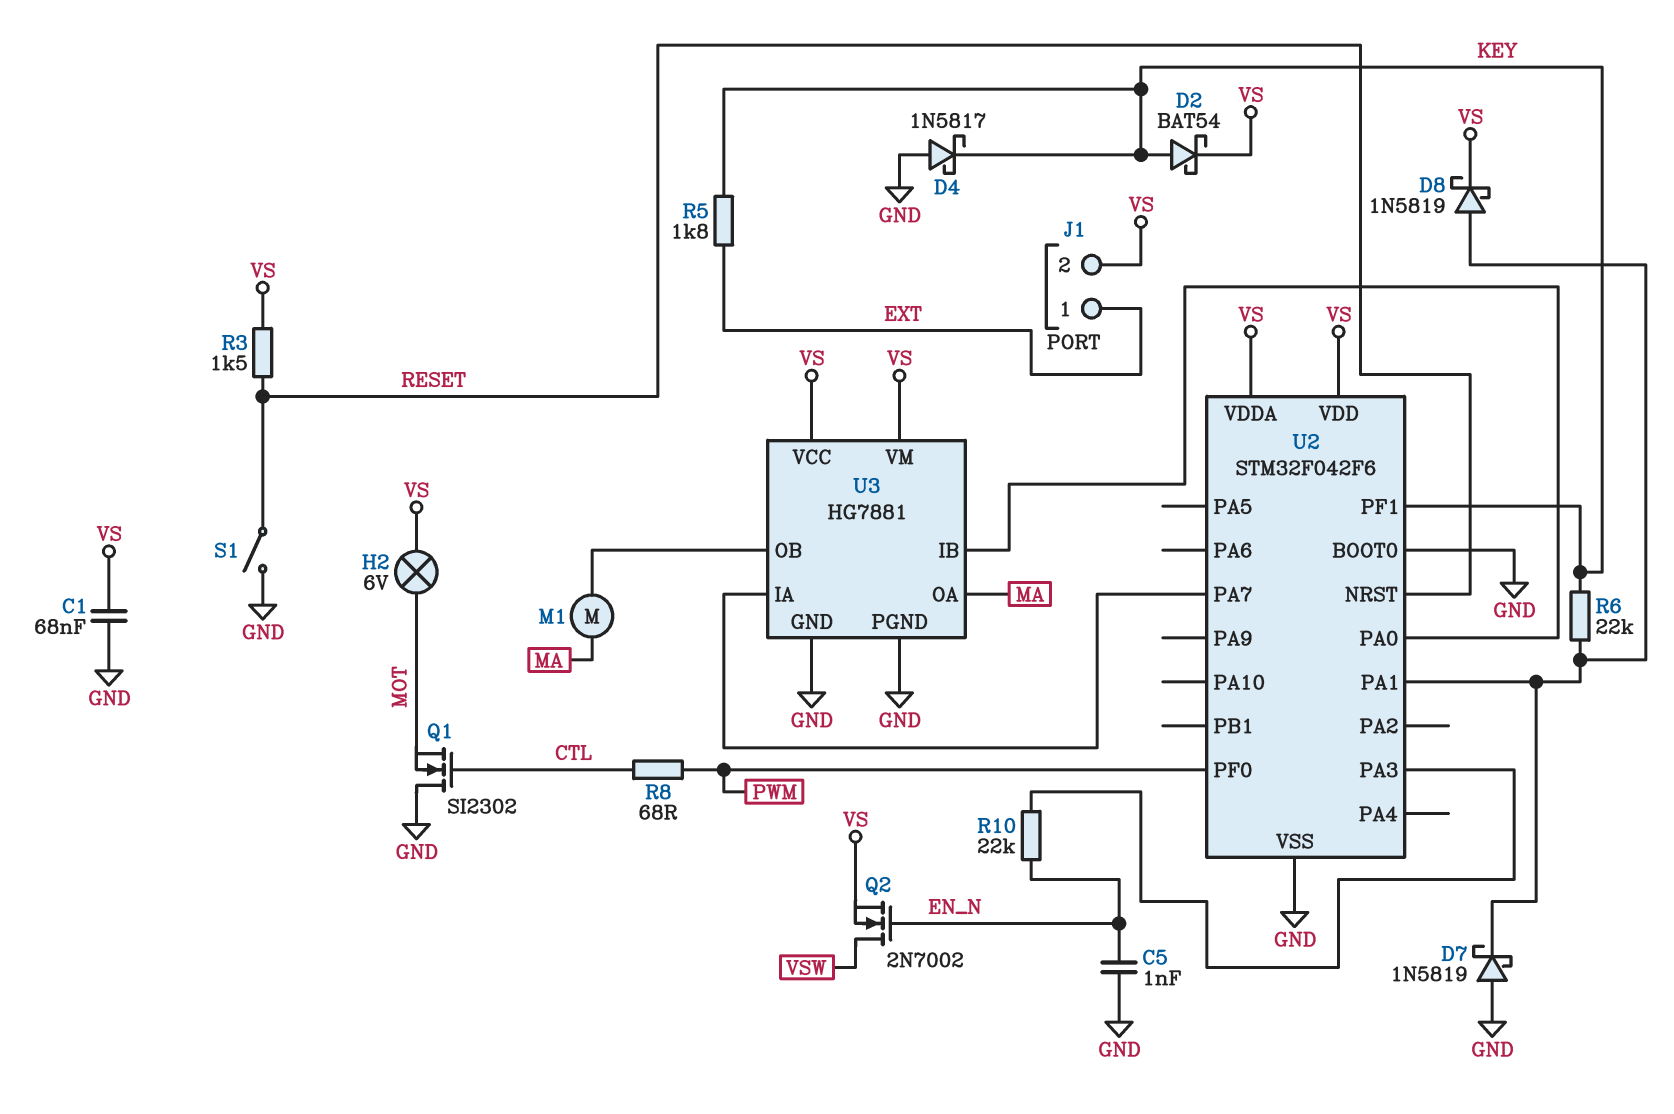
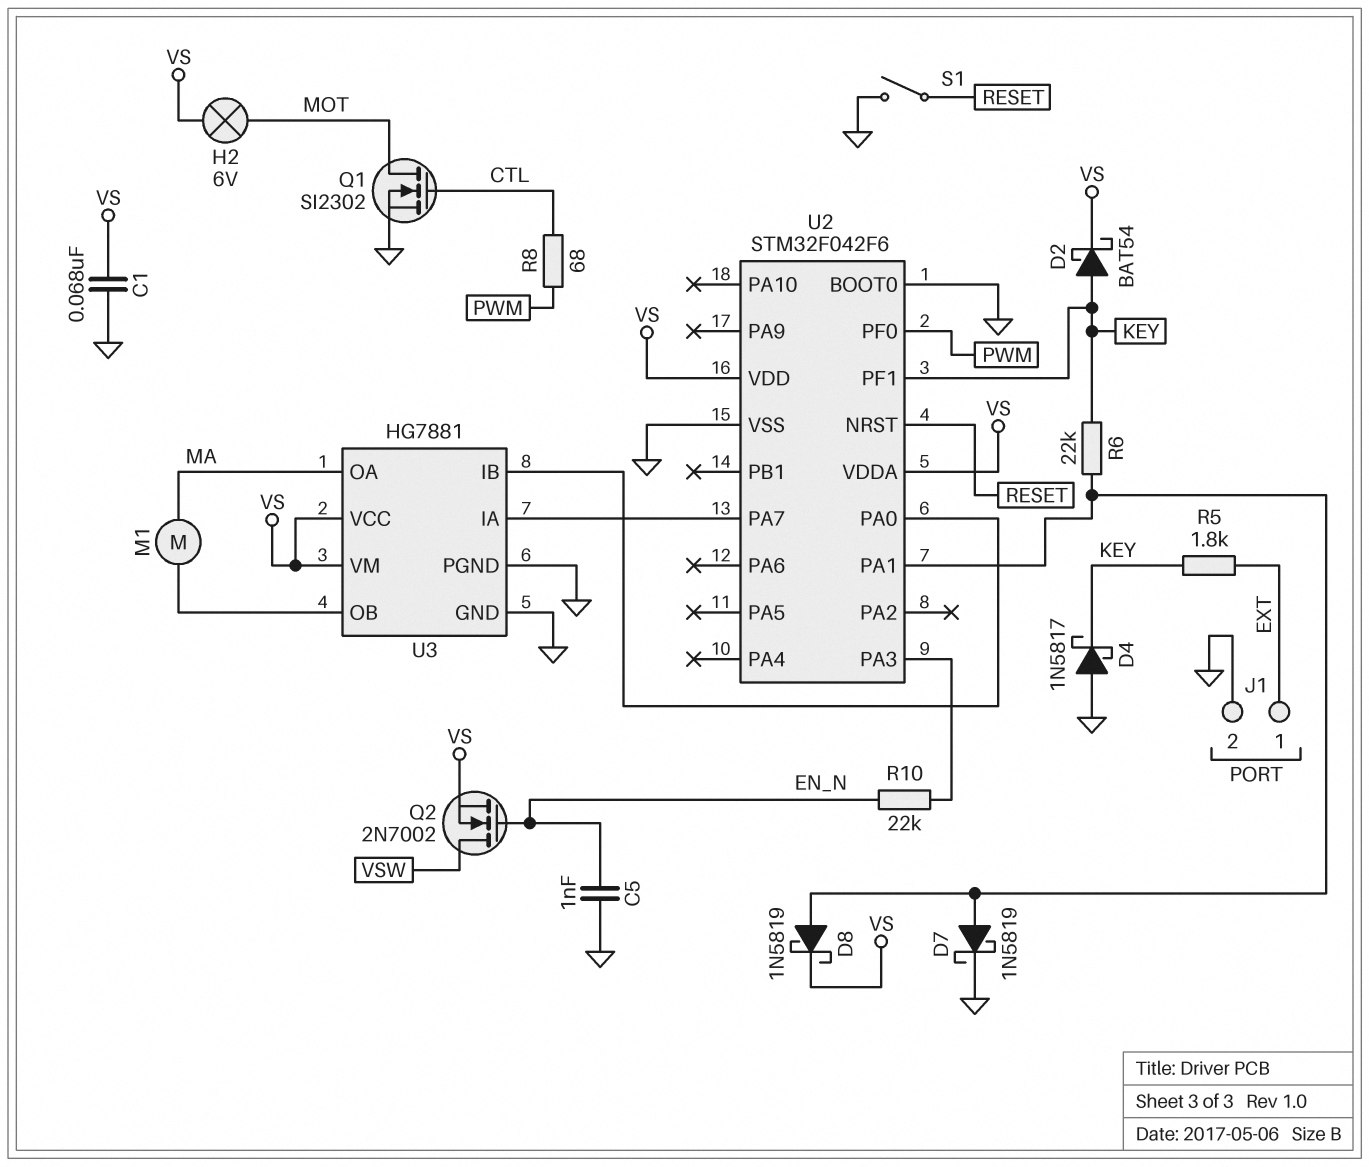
D7: schottky 1N5819 (A GND, K U2/PA1) -> schottky 1N5819 (A U2/PA1, K GND)
J1 pin 2: VS -> GND
Q1: NMOS SI2302 (G CTL, D GND, S MOT) -> NMOS SI2302 (G CTL, D MOT, S GND)
R3: 1.5k (RESET, VS) -> none

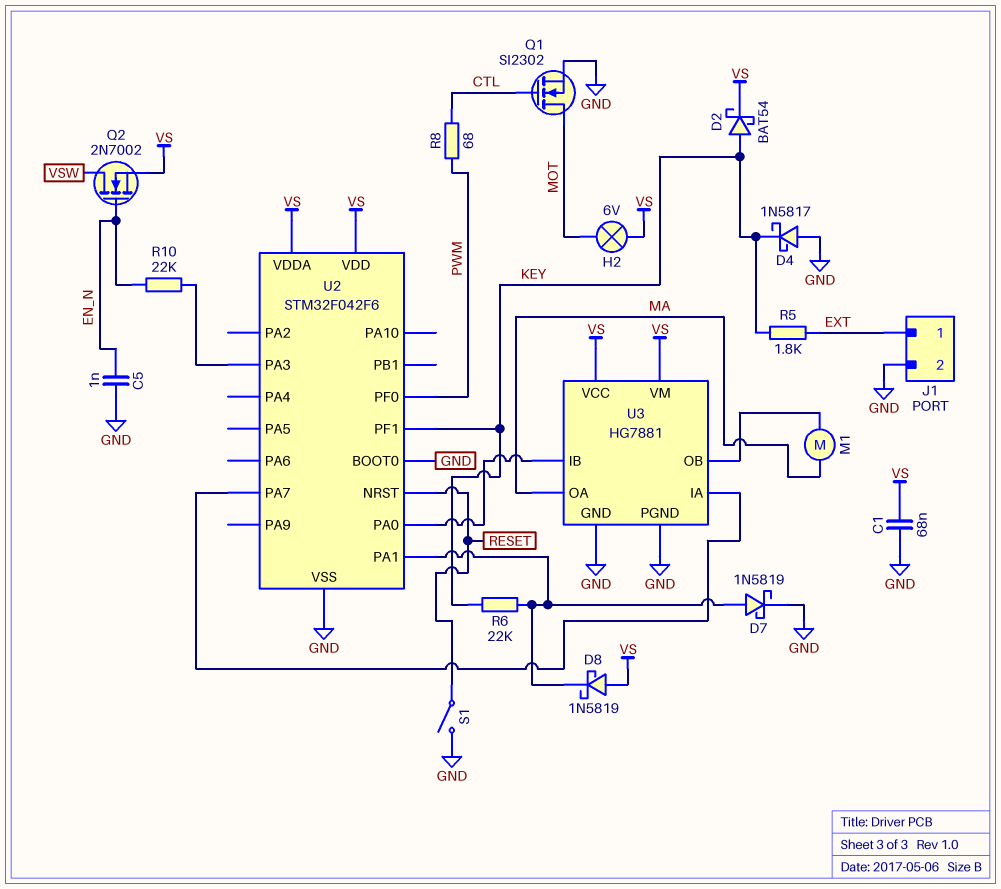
D8: schottky 1N5819 (A U2/PA1, K VS) -> schottky 1N5819 (A VS, K U2/PA1)

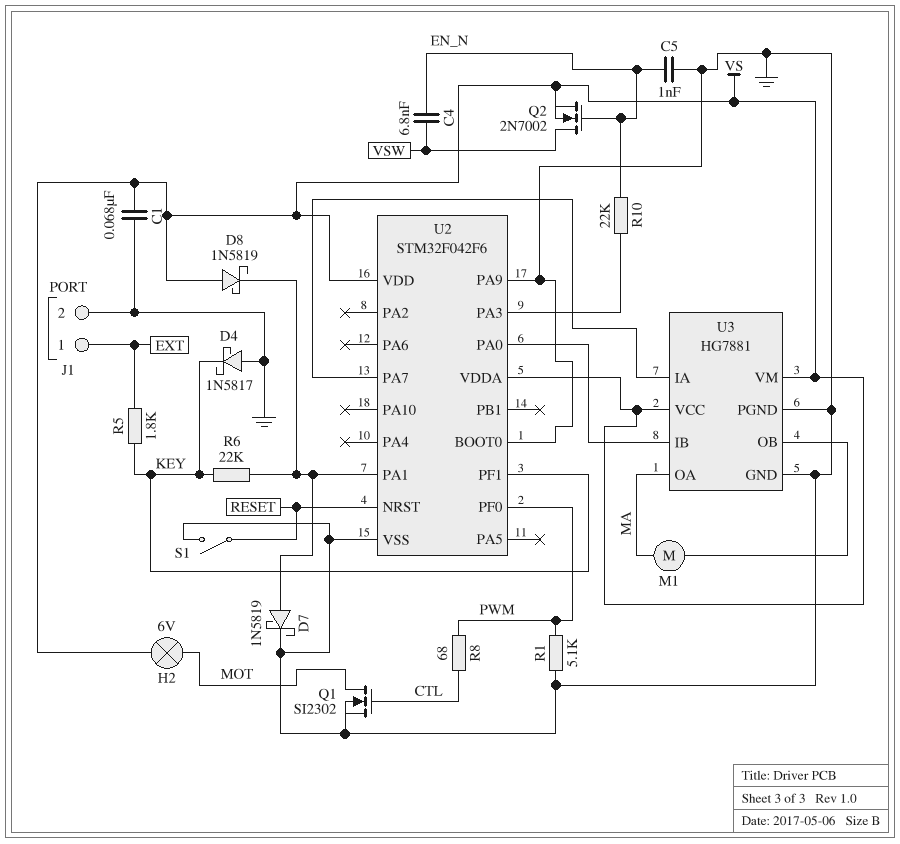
C4: none -> 6.8nF (EN_N, VSW)
D2: schottky BAT54 (A KEY, K VS) -> none
R1: none -> 5.1k (GND, PWM)
U2 pin PA9: none -> GND

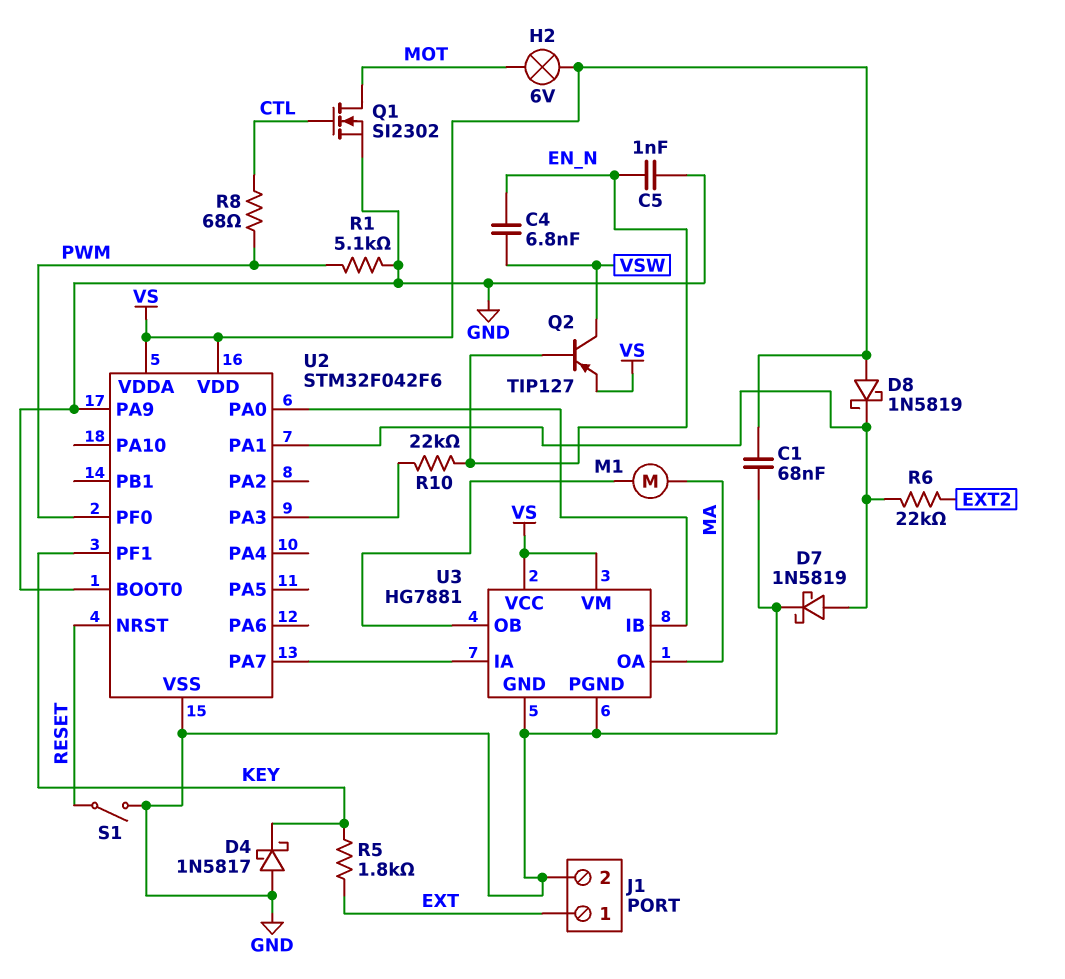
Q2: NMOS 2N7002 (G EN_N, D VSW, S VS) -> PNP TIP127 (B EN_N, C VSW, E VS)
R6: 22k (KEY, U2/PA1) -> 22k (EXT2, U2/PA1)

